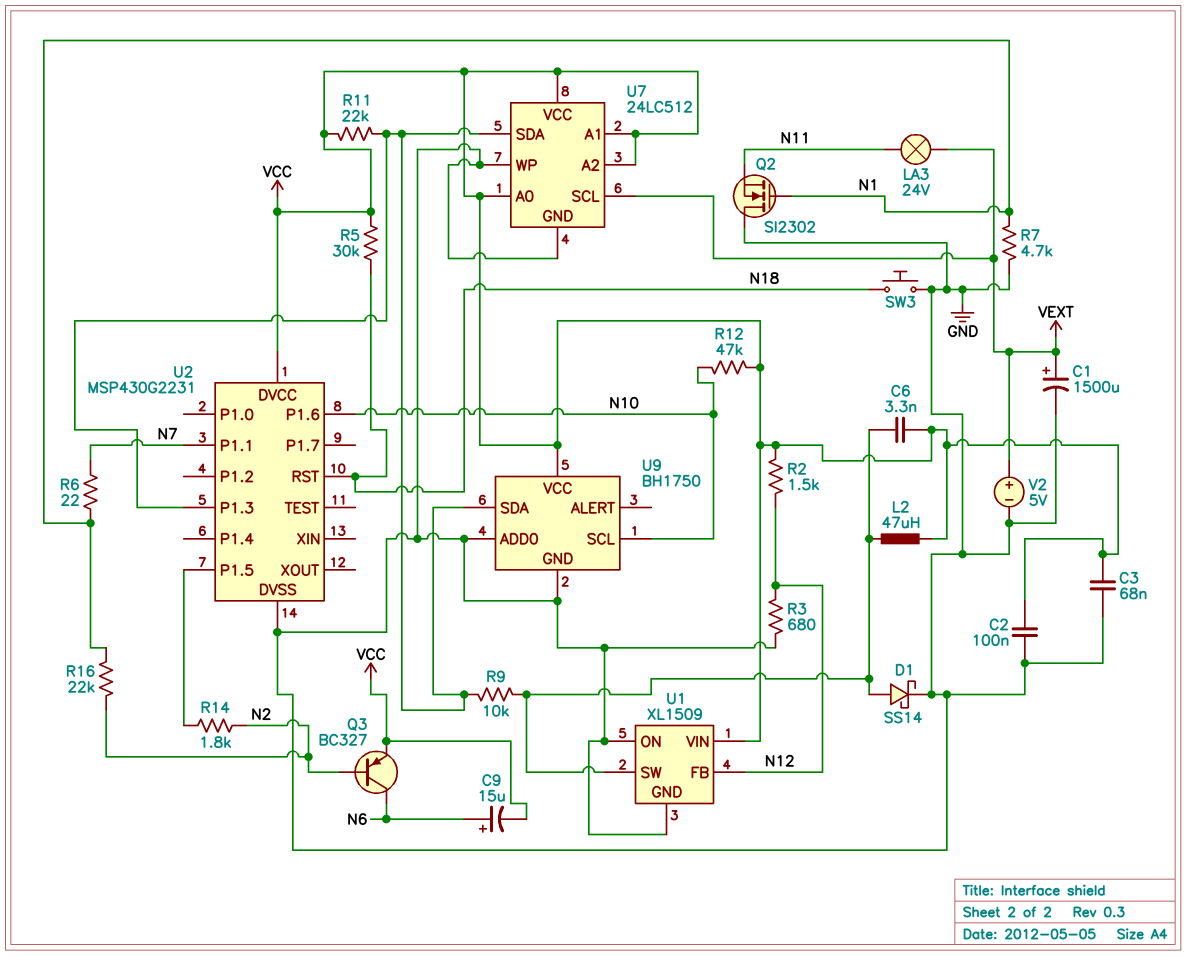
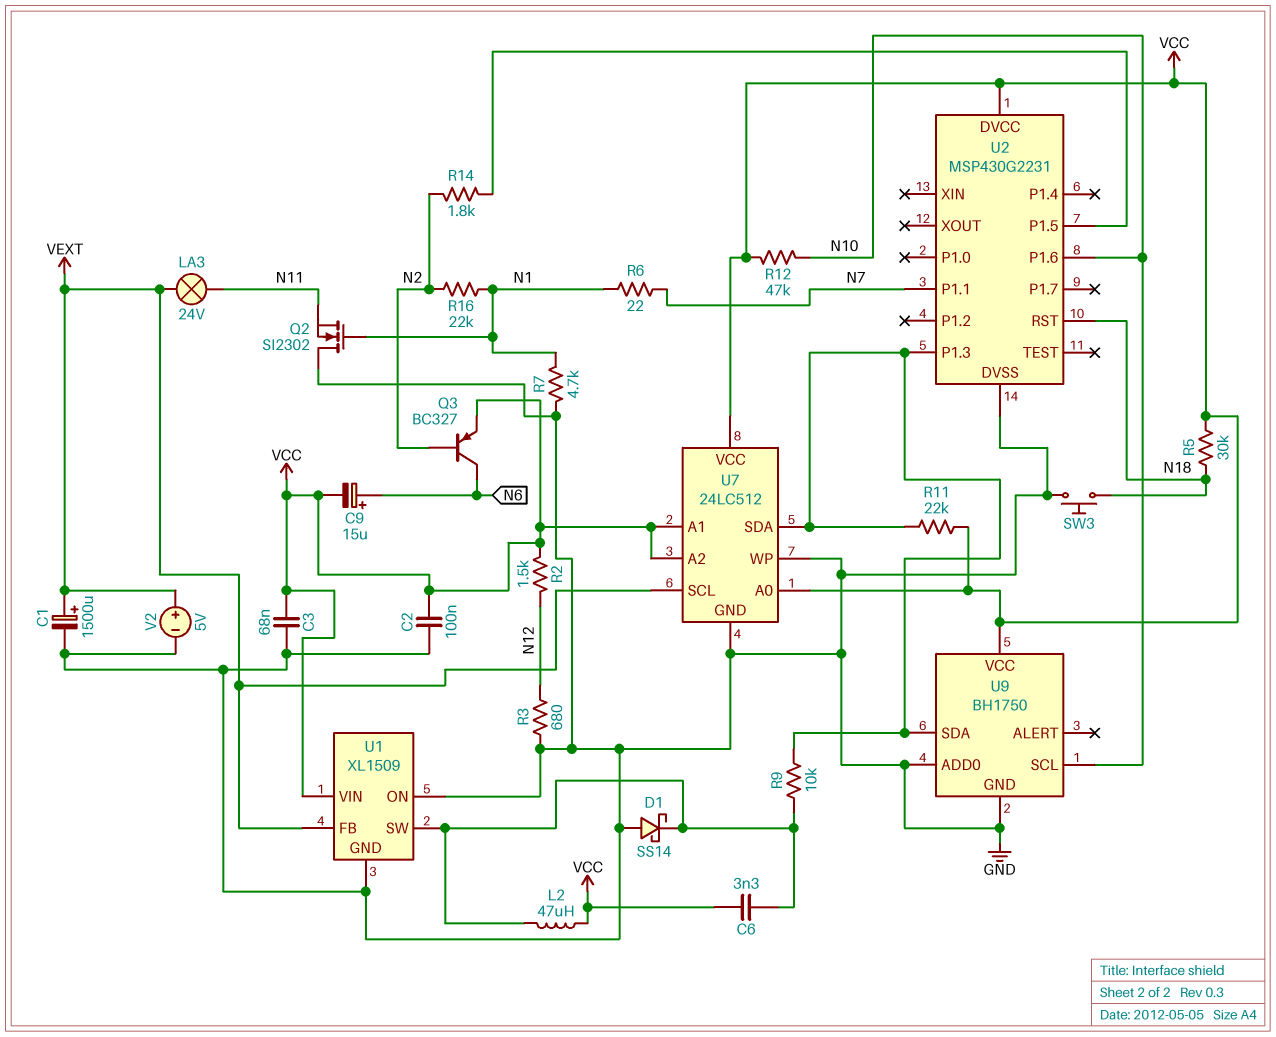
D1: schottky SS14 (A U1/SW, K GND) -> schottky SS14 (A GND, K U1/SW)
U1 pin FB: N12 -> VEXT

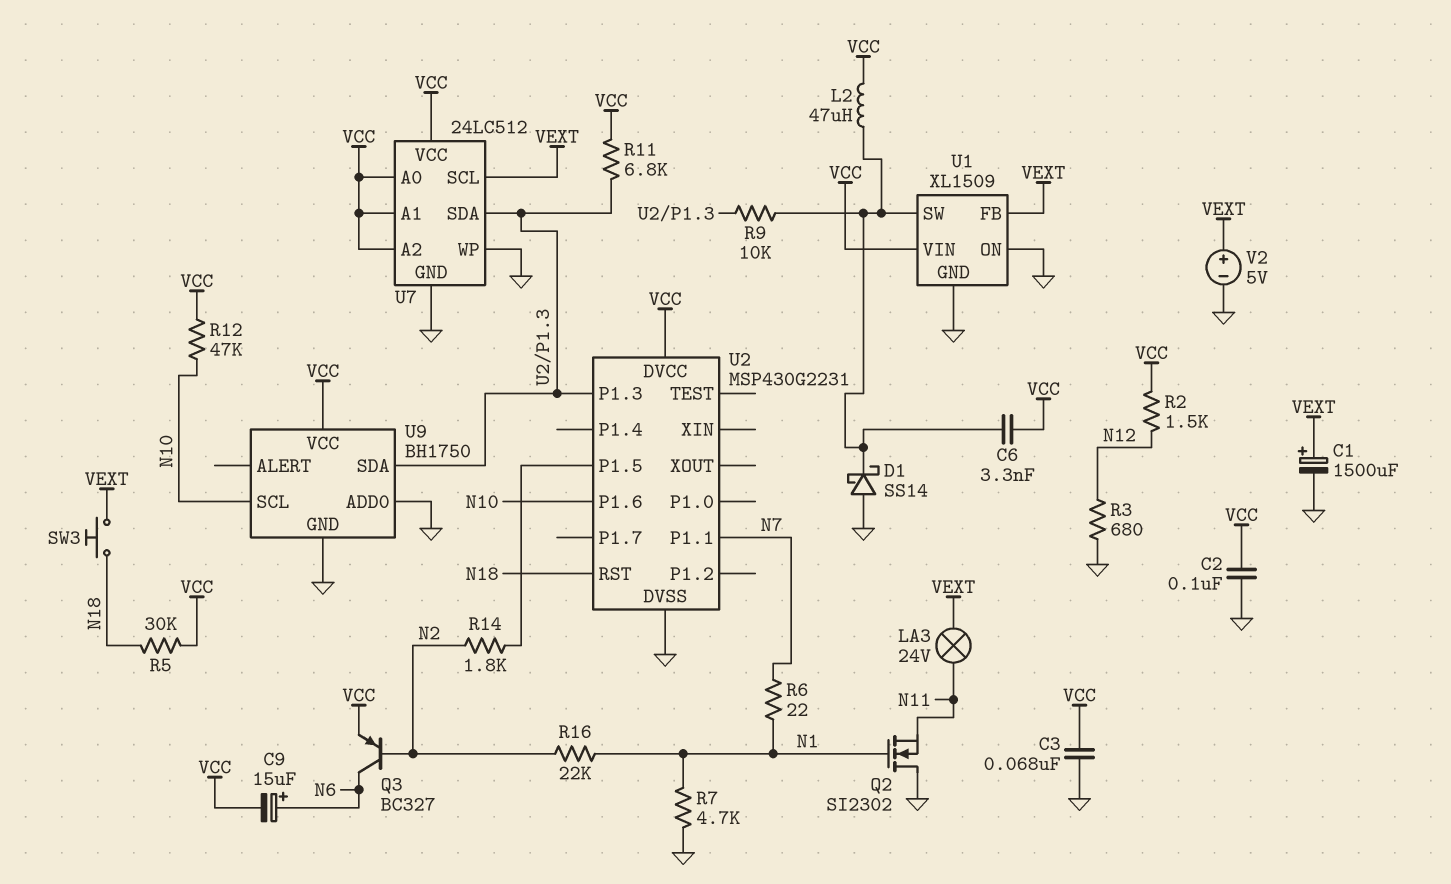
R11: 22k (U2/P1.3, VCC) -> 6.8k (U2/P1.3, VCC)
SW3: button (GND, N18) -> button (N18, VEXT)

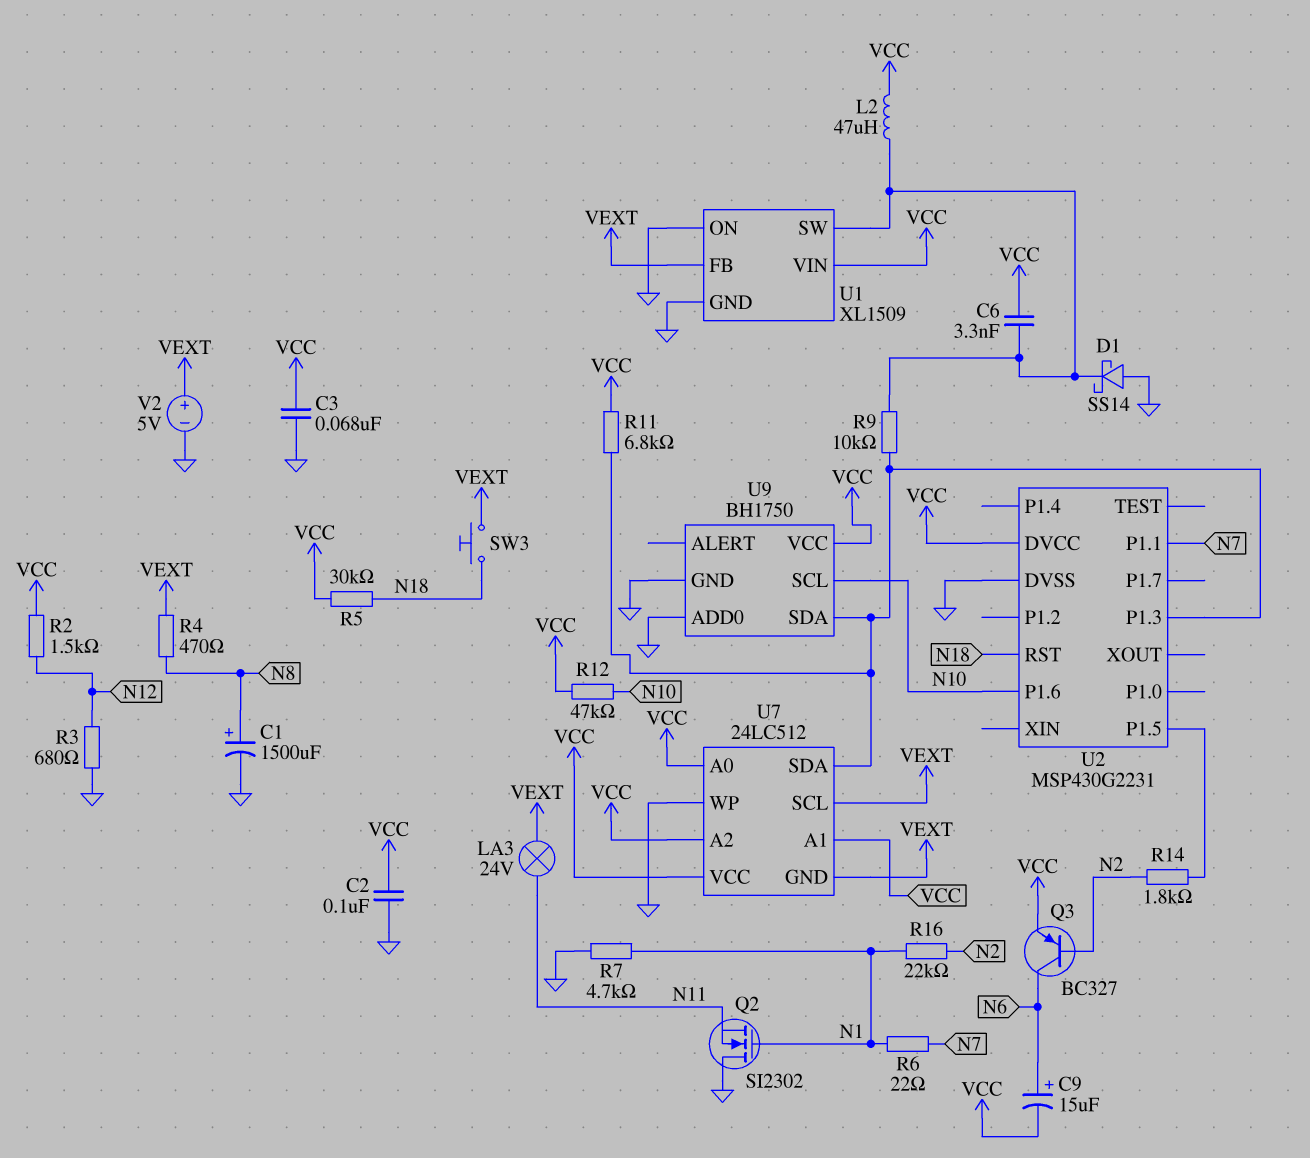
C1: 1500uF (plus VEXT, minus GND) -> 1500uF (plus N8, minus GND)
R4: none -> 470 (N8, VEXT)
U7 pin GND: GND -> VEXT

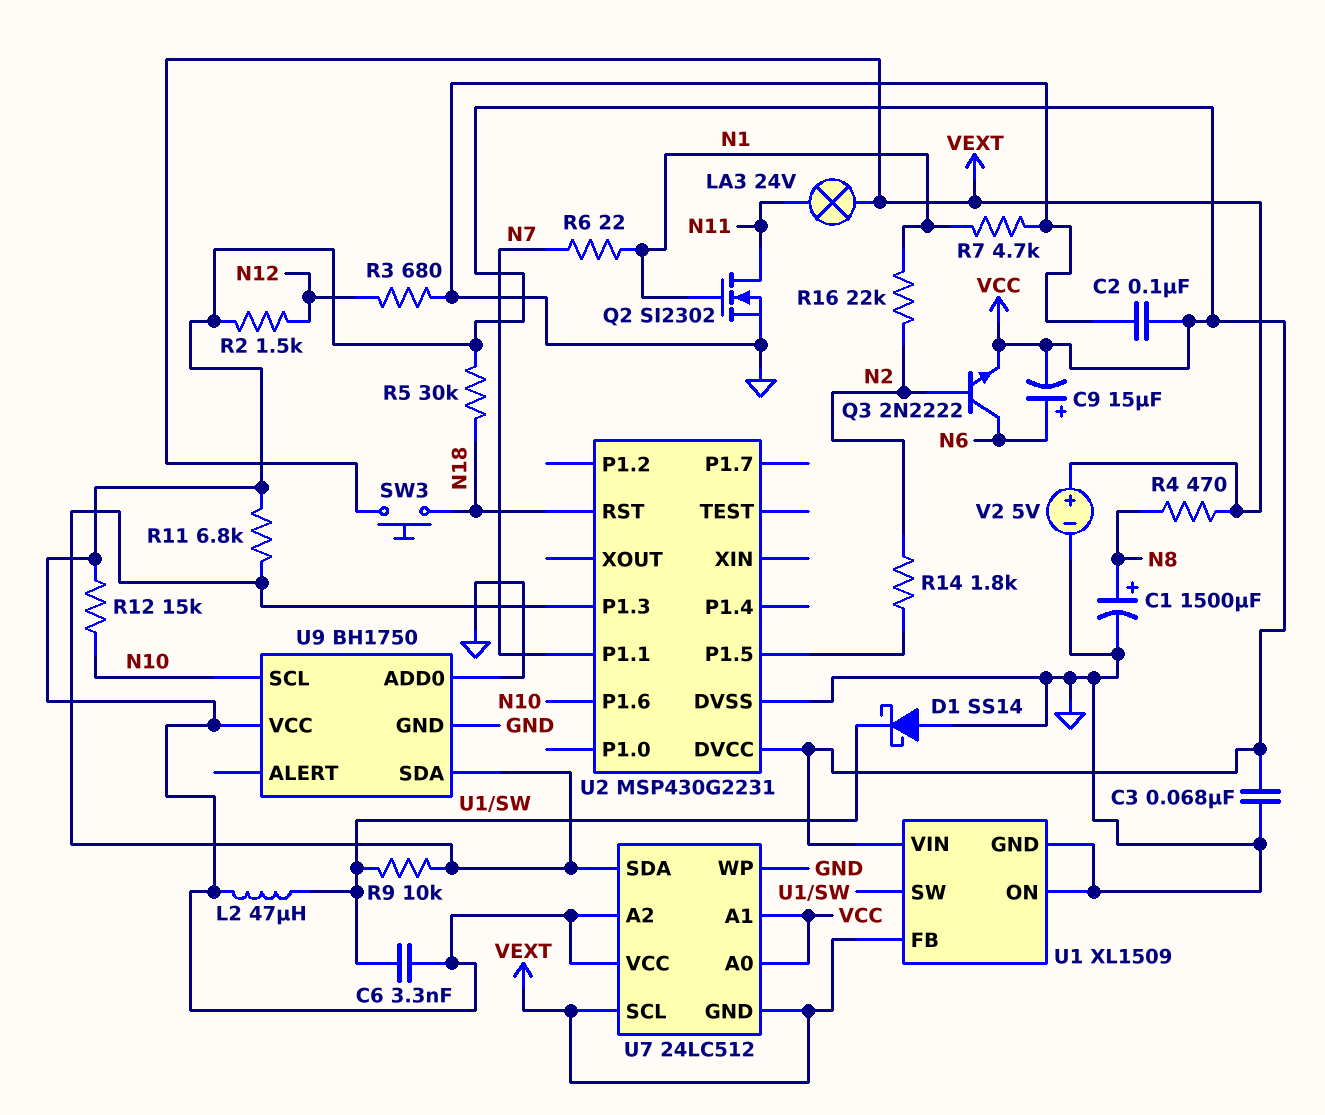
Q2: NMOS SI2302 (G N1, D GND, S N11) -> NMOS SI2302 (G N1, D N11, S GND)
Q3: PNP BC327 (B N2, C N6, E VCC) -> NPN 2N2222 (B N2, C N6, E VCC)
R12: 47k (N10, VCC) -> 15k (N10, VCC)

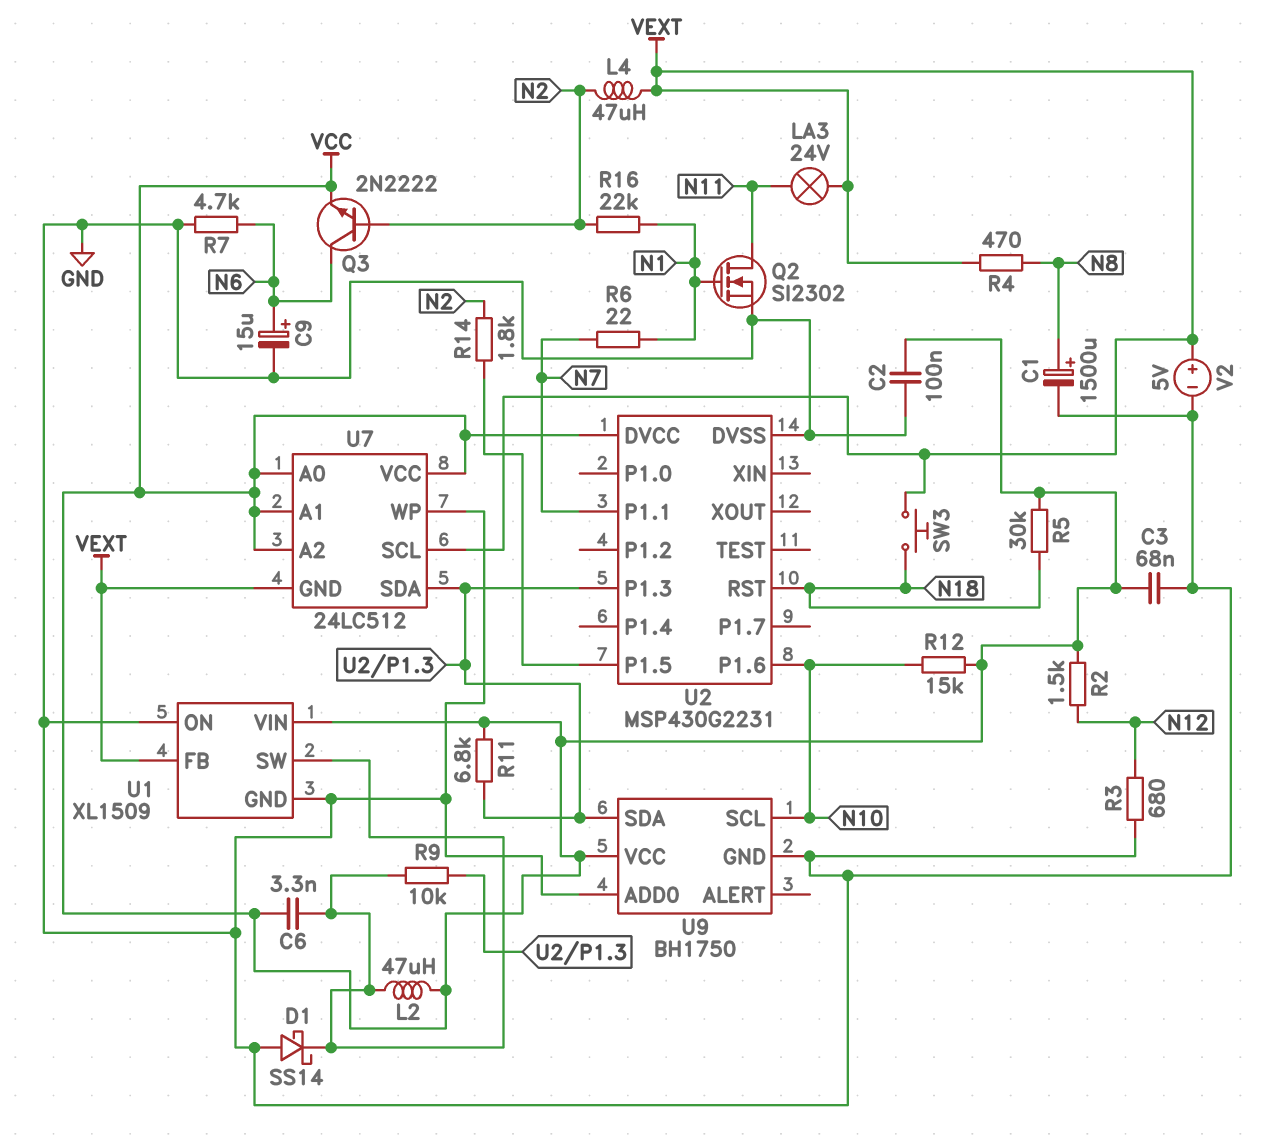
C9: 15uF (plus N6, minus VCC) -> 15uF (plus N6, minus GND)
L4: none -> 47uH (N2, VEXT)
R7: 4.7k (GND, N1) -> 4.7k (GND, N6)

